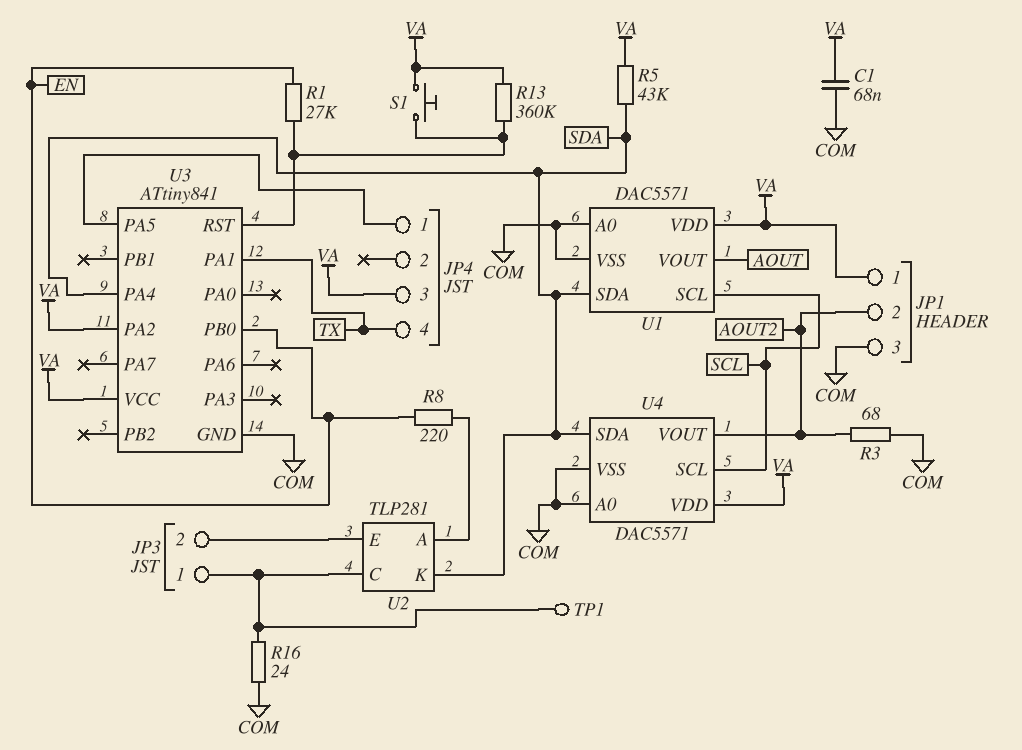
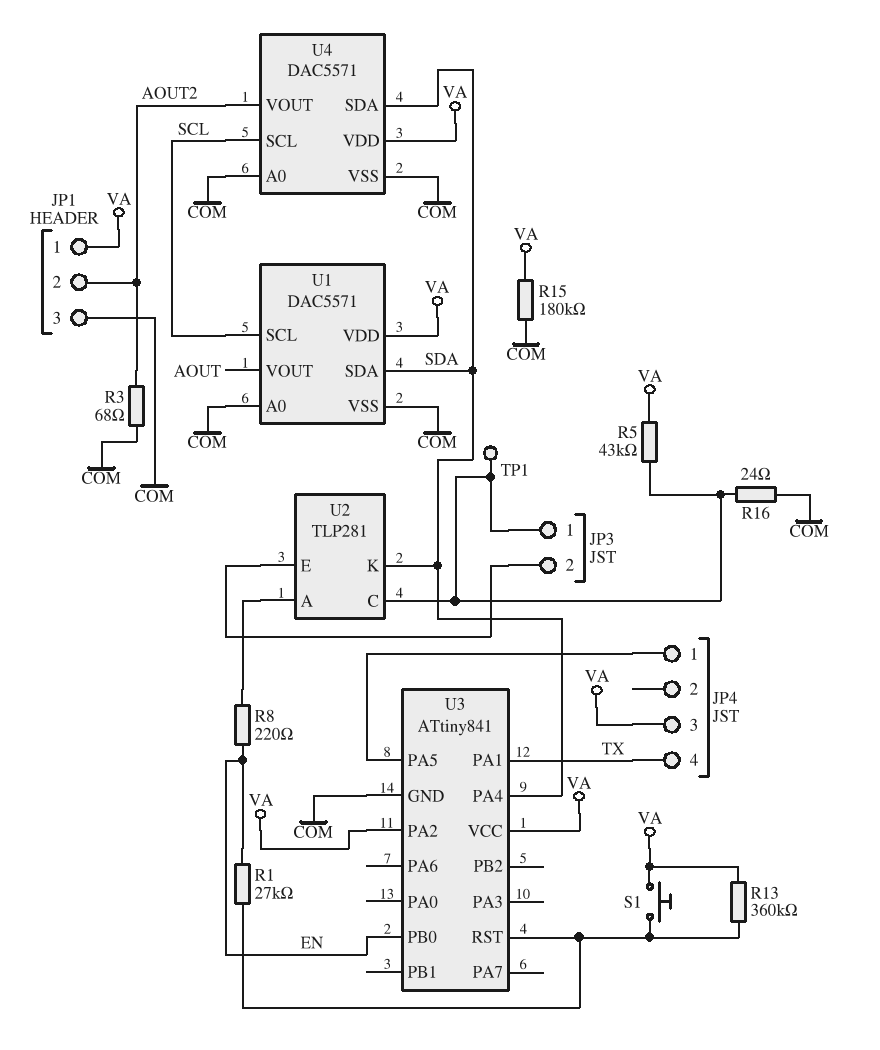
C1: 68nF (COM, VA) -> none
R5: 43k (SDA, VA) -> 43k (JP3/1, VA)
R15: none -> 180k (COM, VA)

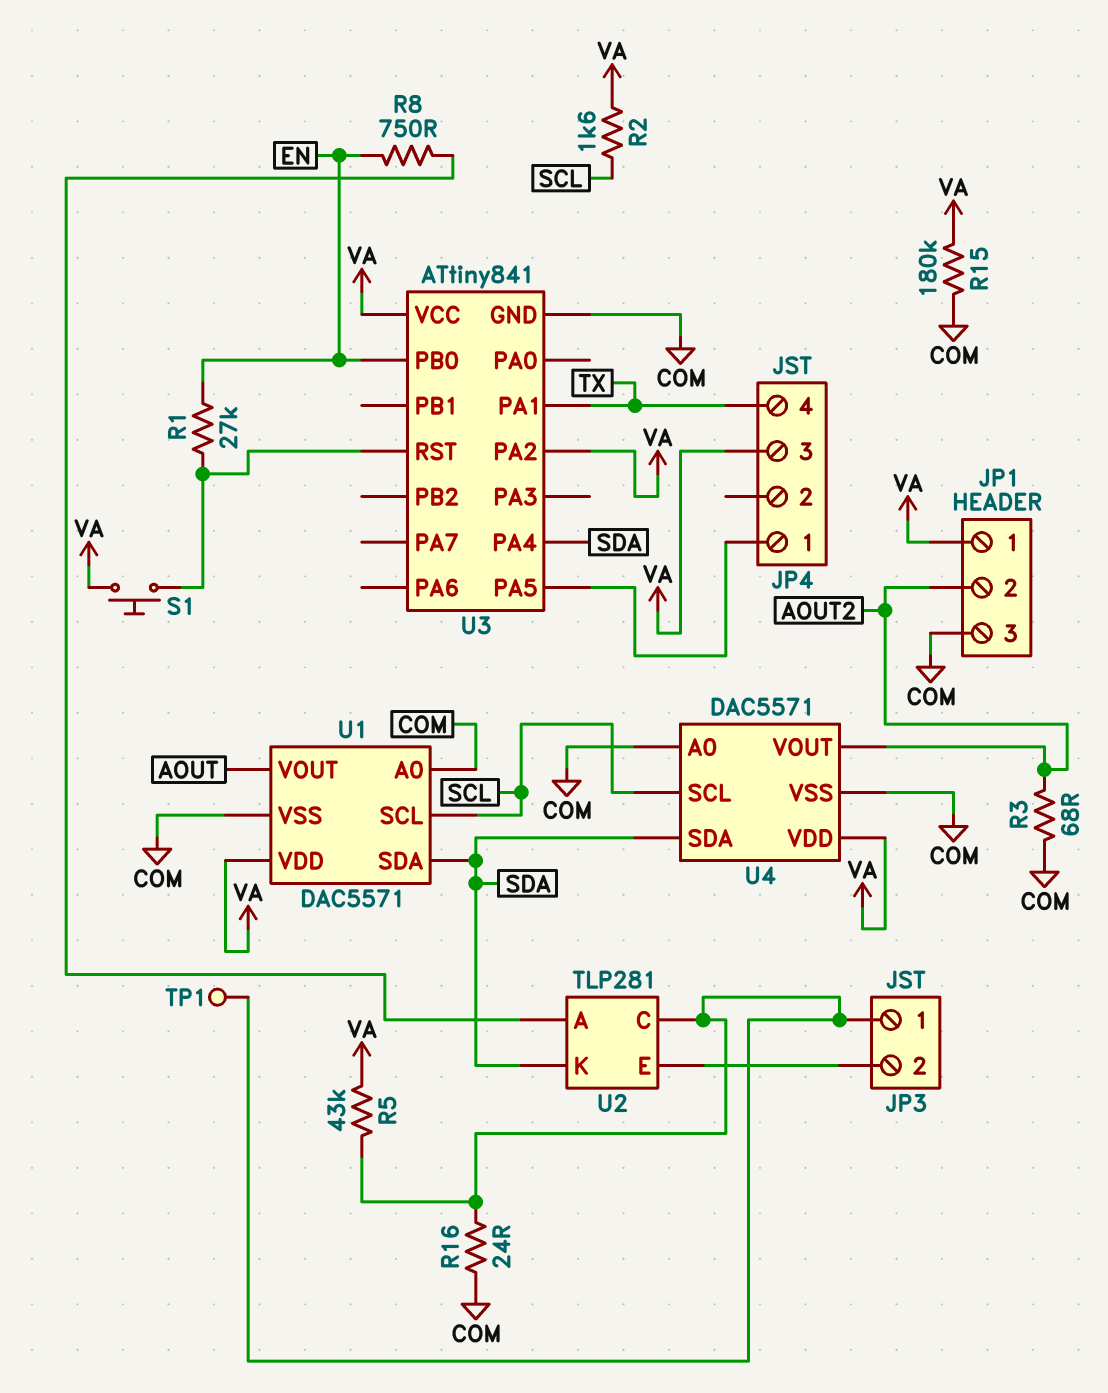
R2: none -> 1.6k (SCL, VA)
R8: 220 (EN, U2/A) -> 750 (EN, U2/A)
R13: 360k (U3/RST, VA) -> none

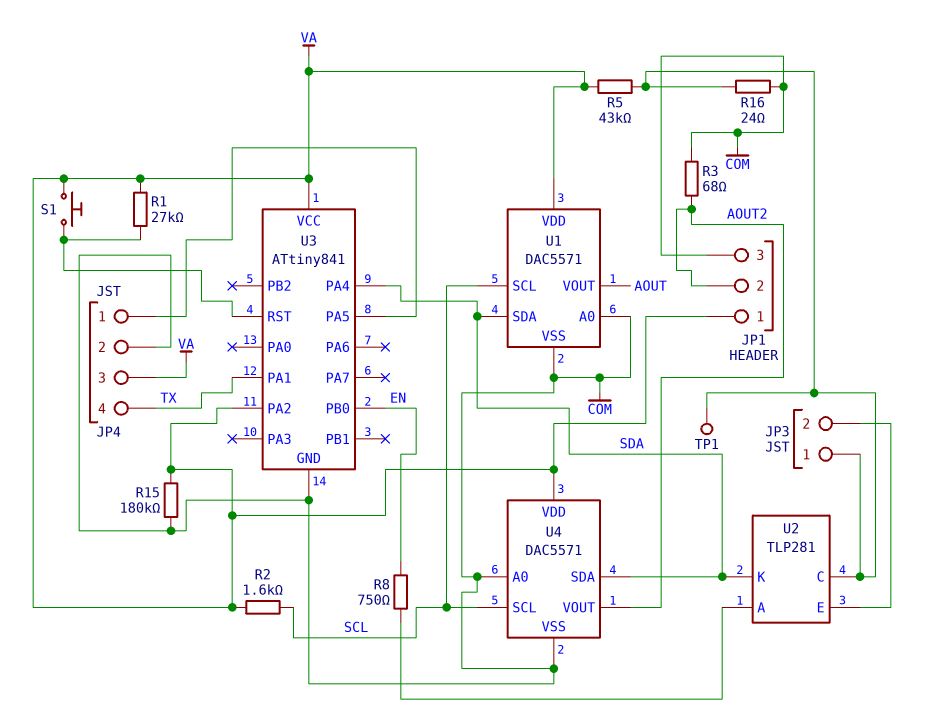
JP4 pin 2: none -> COM
R1: 27k (EN, U3/RST) -> 27k (U3/RST, VA)

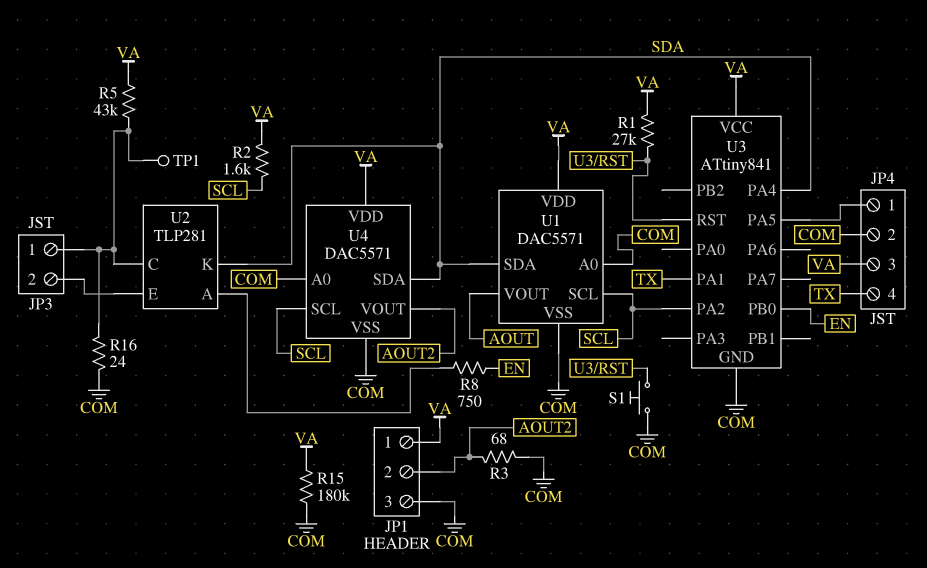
S1: button (U3/RST, VA) -> button (COM, U3/RST)
U3 pin PA2: VA -> SCL

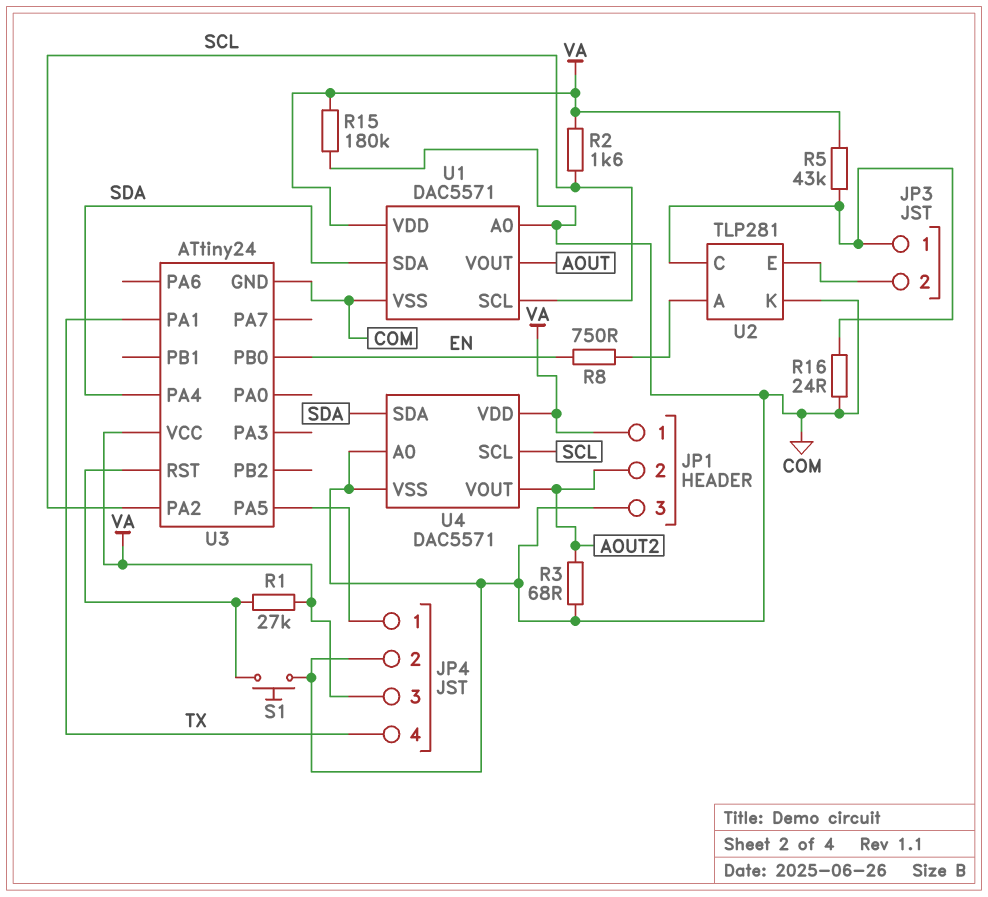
TP1: test point (JP3/1) -> none
U2 pin K: SDA -> COM
U3: ATtiny841 -> ATtiny24

